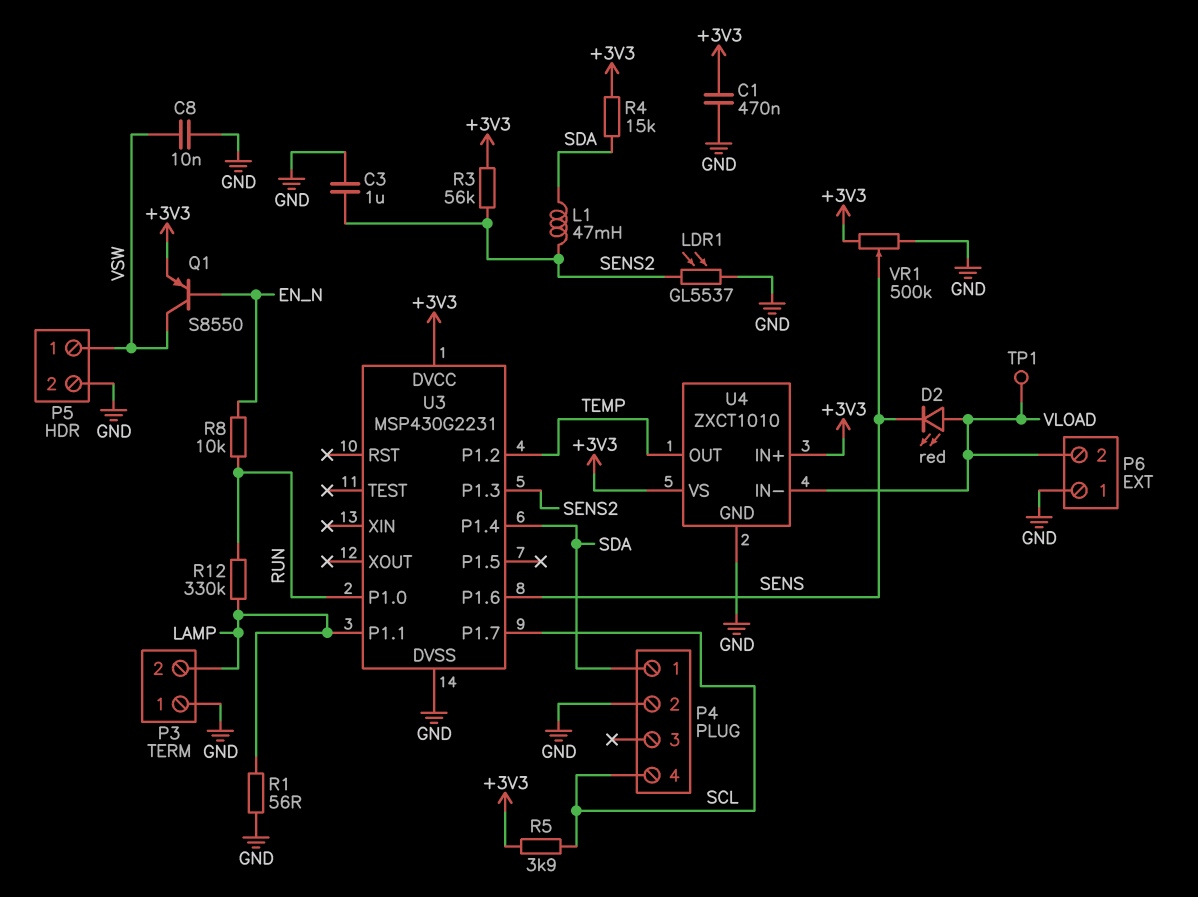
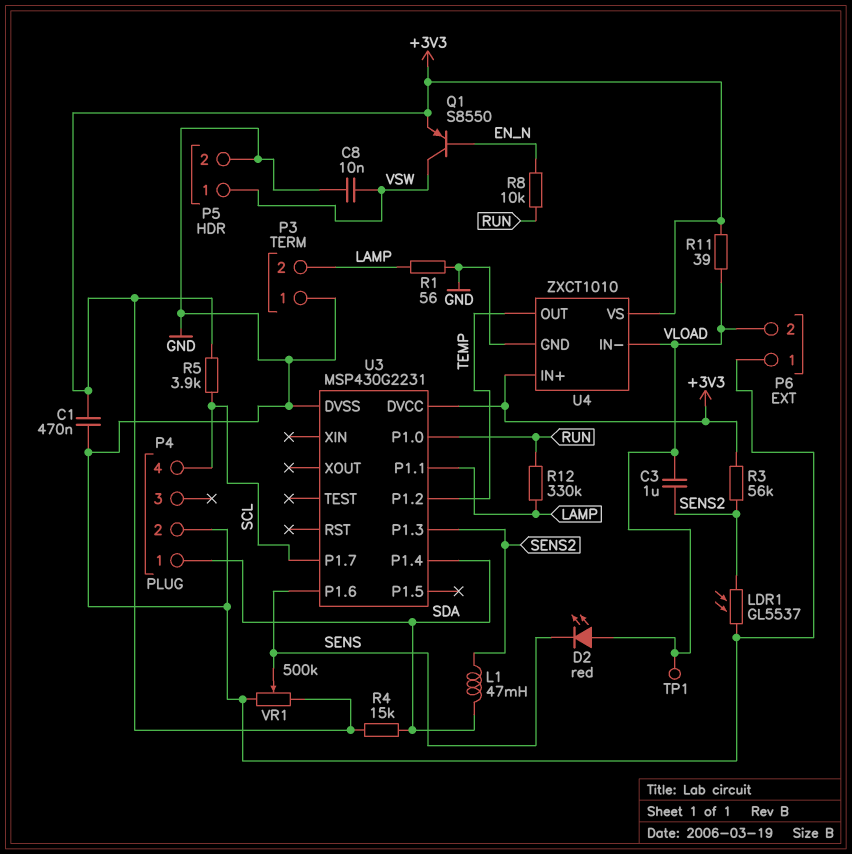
C3: 1uF (GND, SENS2) -> 1uF (SENS2, VLOAD)
R11: none -> 39 (+3V3, VLOAD)

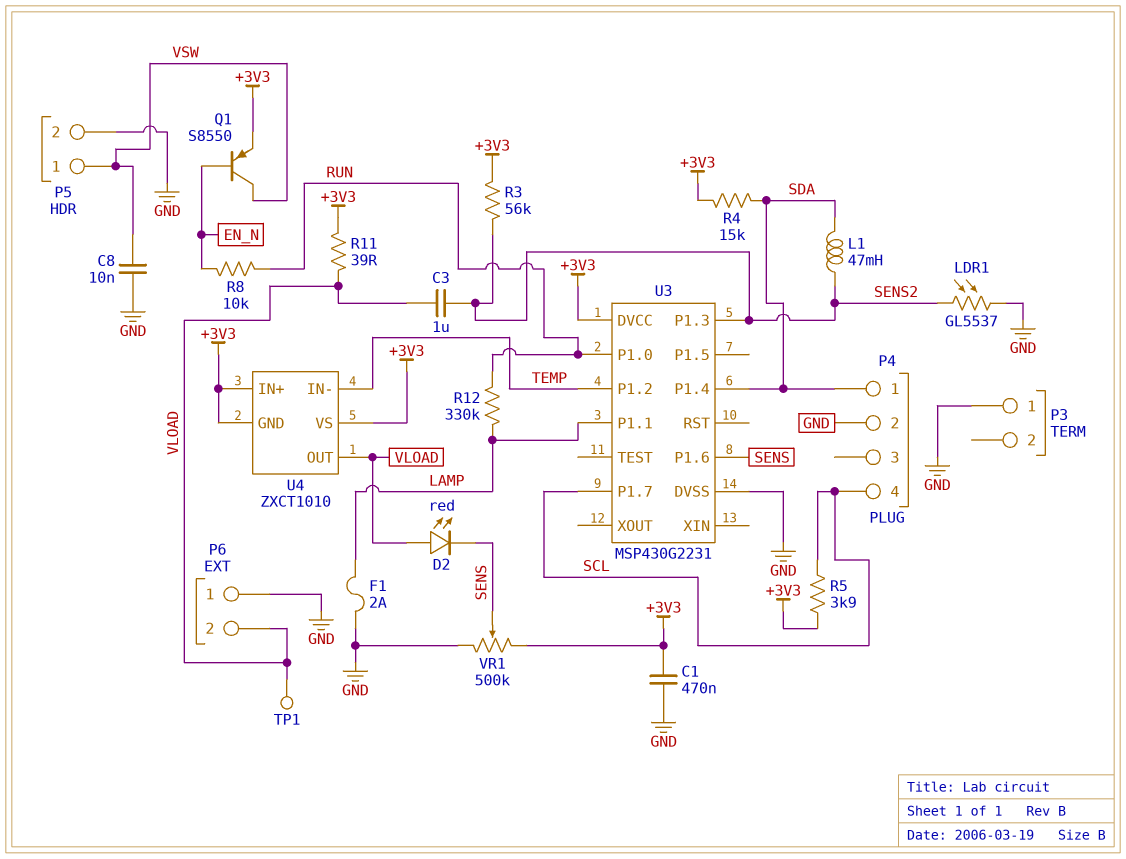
F1: none -> 2A (GND, LAMP)
P3 pin 2: LAMP -> none
R1: 56 (GND, LAMP) -> none
U4 pin GND: GND -> +3V3
U4 pin IN-: VLOAD -> TEMP
U4 pin OUT: TEMP -> VLOAD

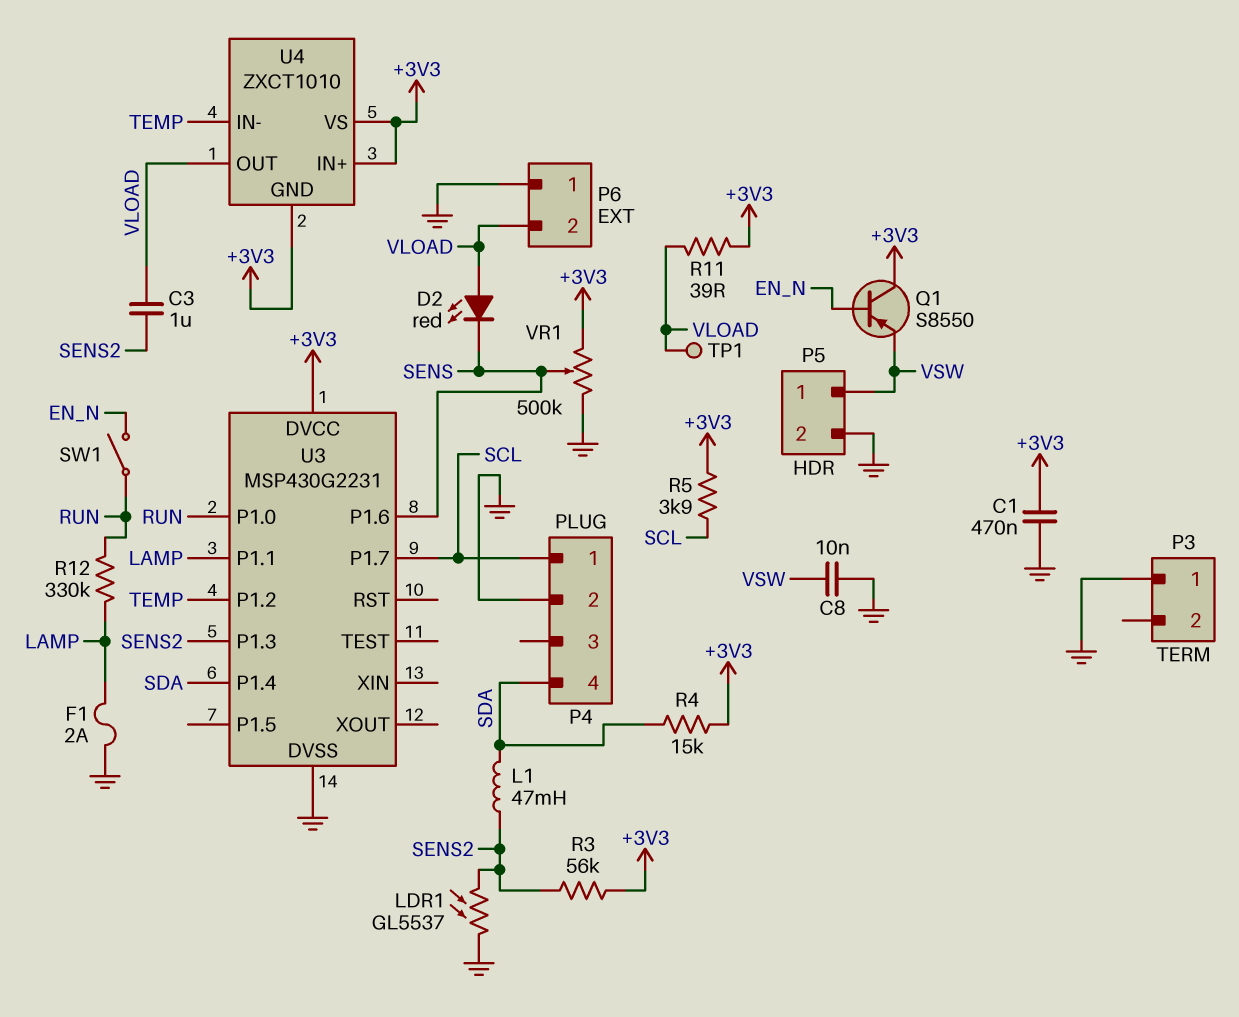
P4 pin 1: SDA -> SCL
P4 pin 4: SCL -> SDA
Q1: PNP S8550 (B EN_N, C VSW, E +3V3) -> PNP S8550 (B EN_N, C +3V3, E VSW)
R8: 10k (EN_N, RUN) -> none
SW1: none -> switch (EN_N, RUN)

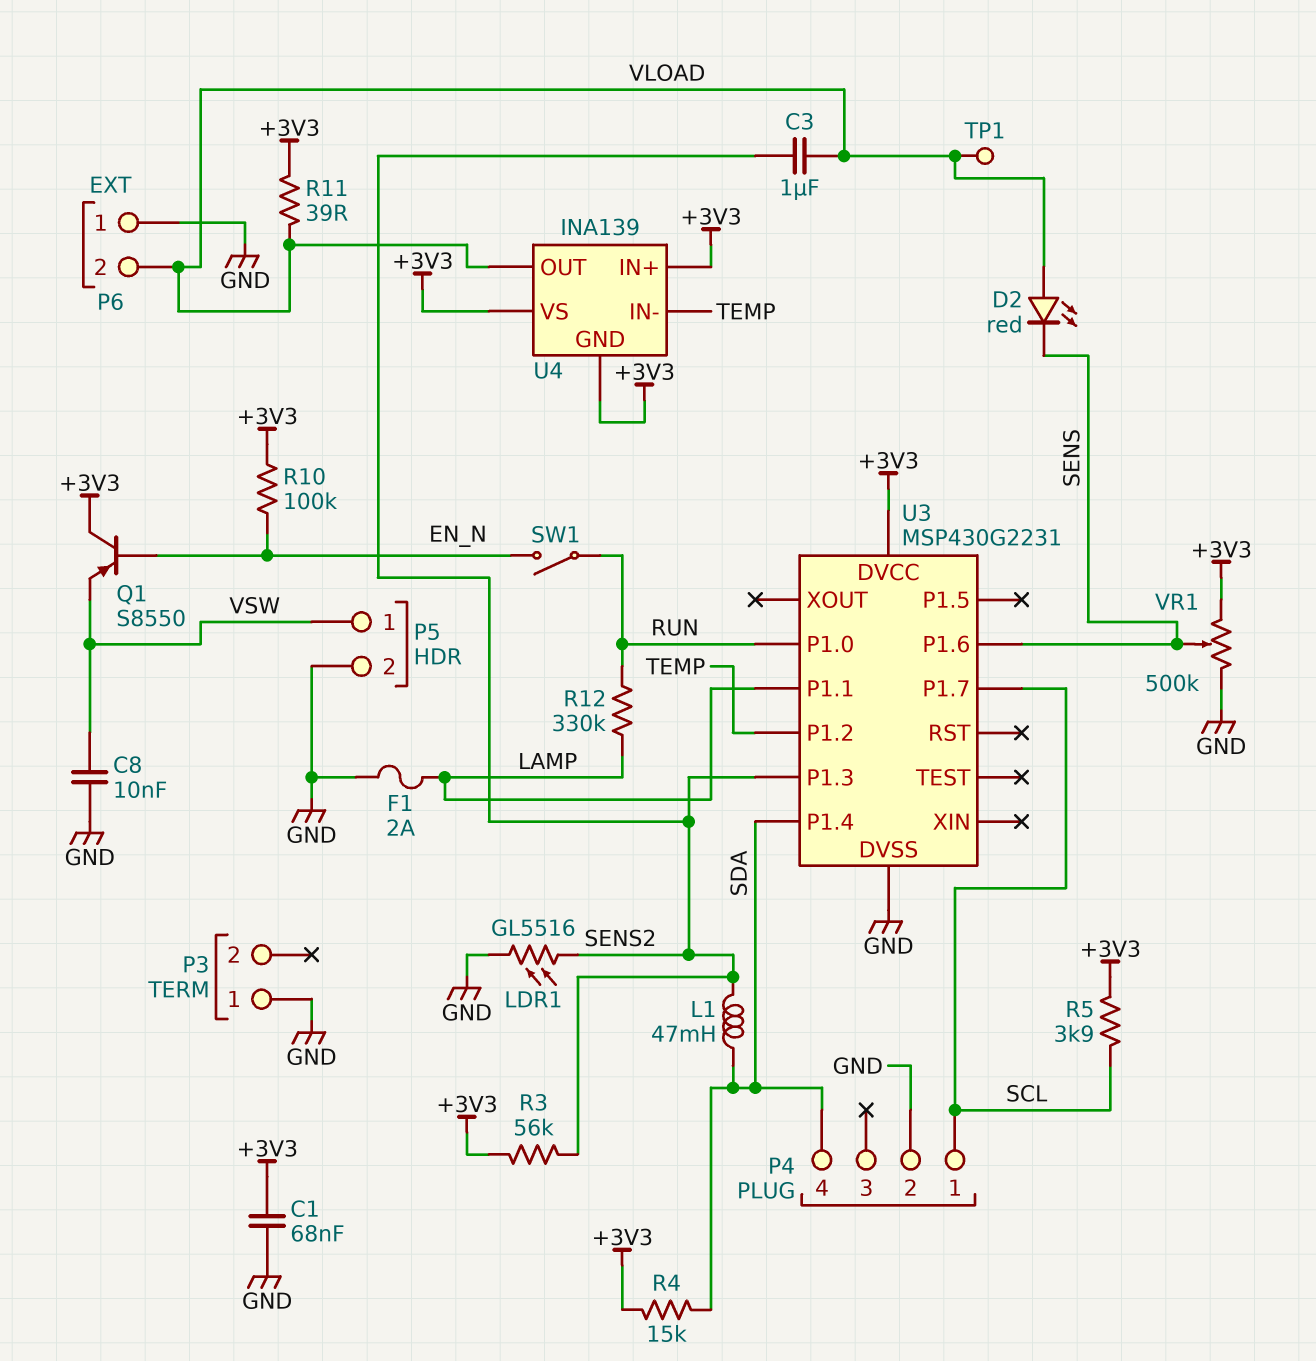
C1: 470nF (+3V3, GND) -> 68nF (+3V3, GND)
LDR1: GL5537 (GND, SENS2) -> GL5516 (GND, SENS2)
R10: none -> 100k (+3V3, EN_N)
U4: ZXCT1010 -> INA139

